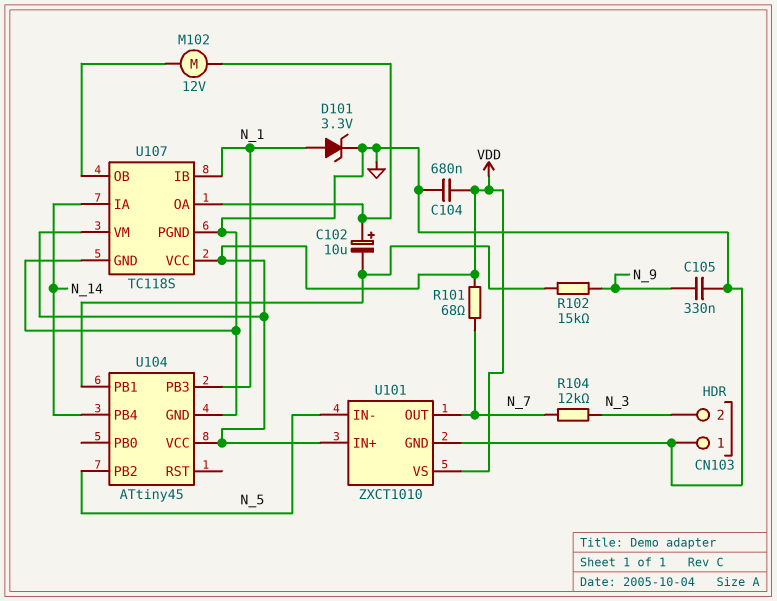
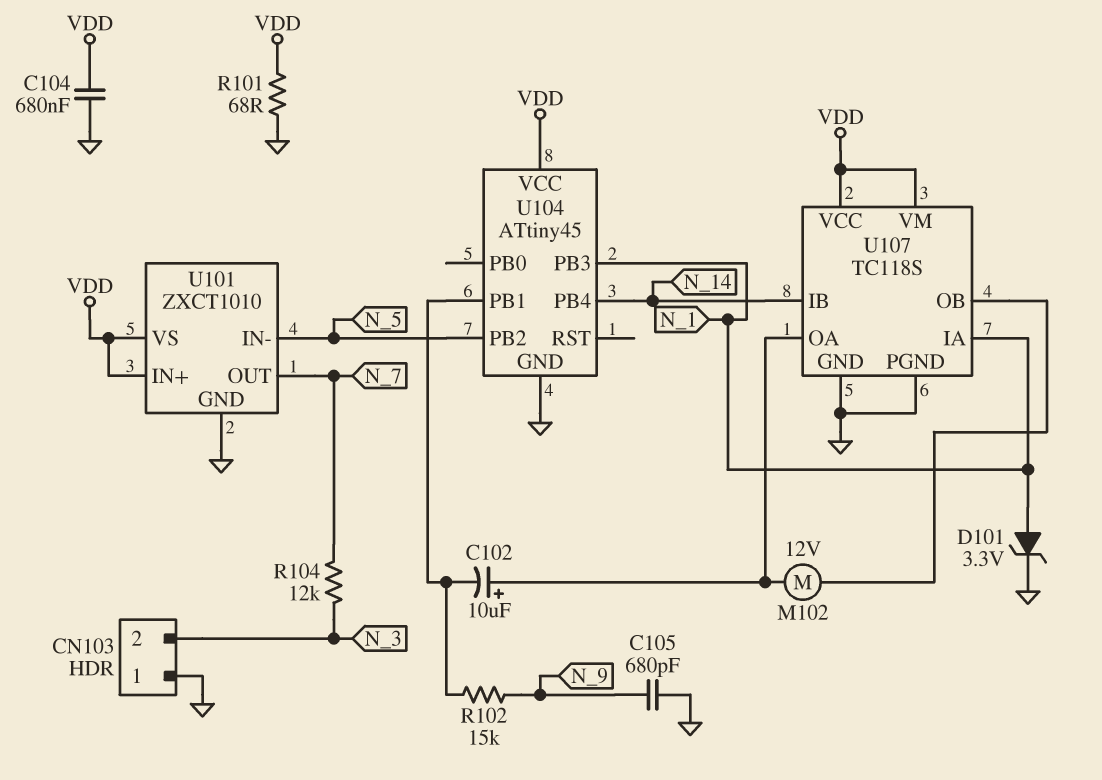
C105: 330nF (GND, N_9) -> 680pF (GND, N_9)
R101: 68 (N_7, VDD) -> 68 (GND, VDD)
U107 pin IA: N_14 -> N_1
U107 pin IB: N_1 -> N_14

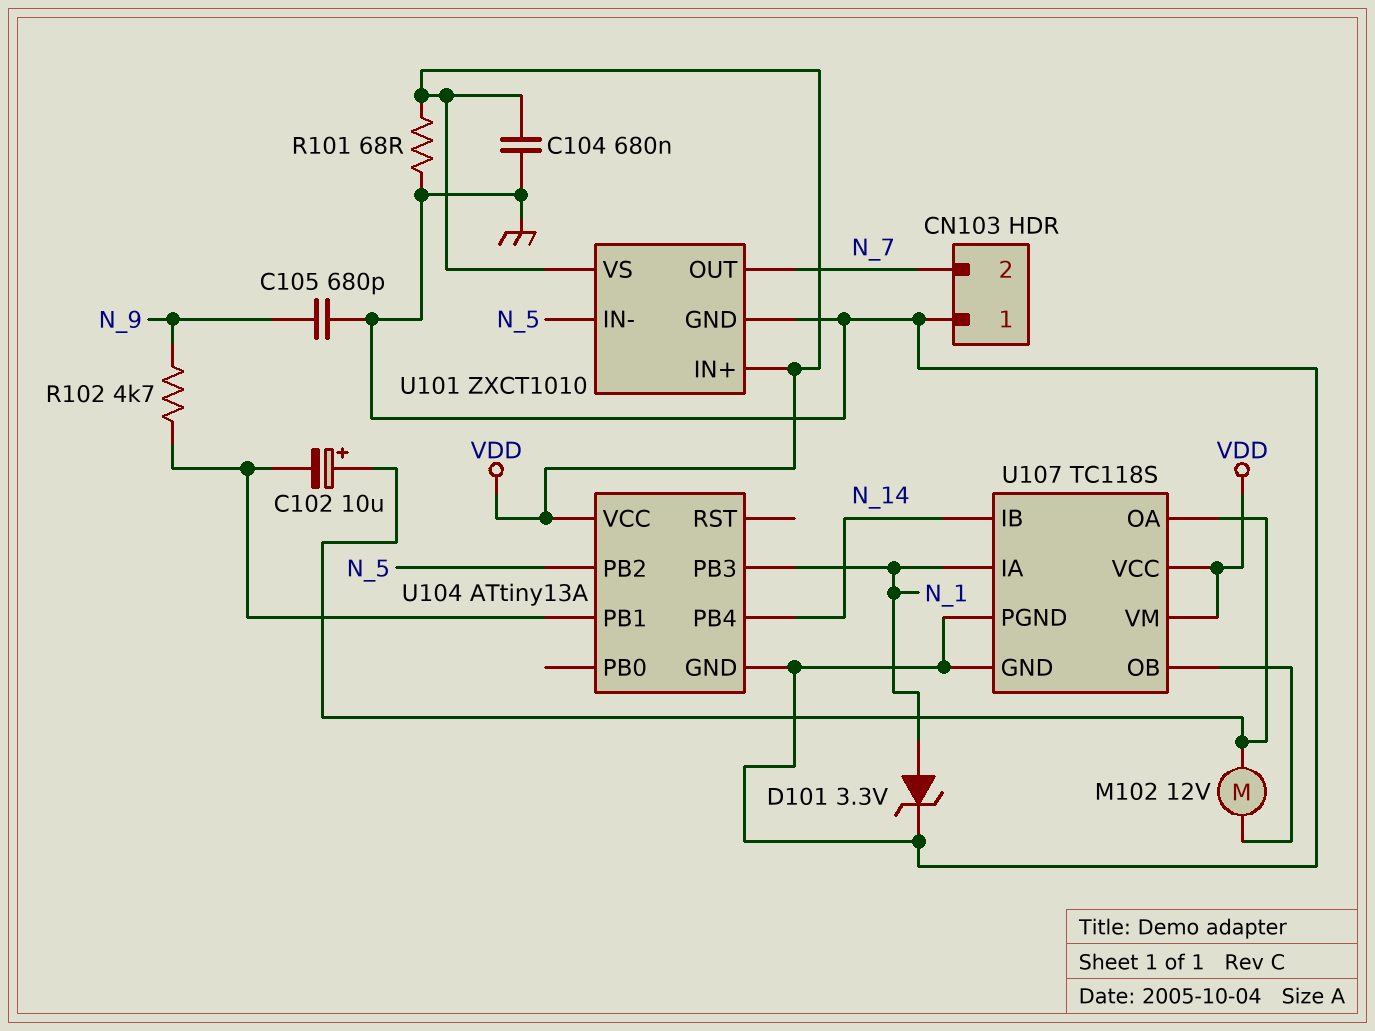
CN103 pin 2: N_3 -> N_7
R102: 15k (N_9, U104/PB1) -> 4.7k (N_9, U104/PB1)
R104: 12k (N_3, N_7) -> none
U104: ATtiny45 -> ATtiny13A

